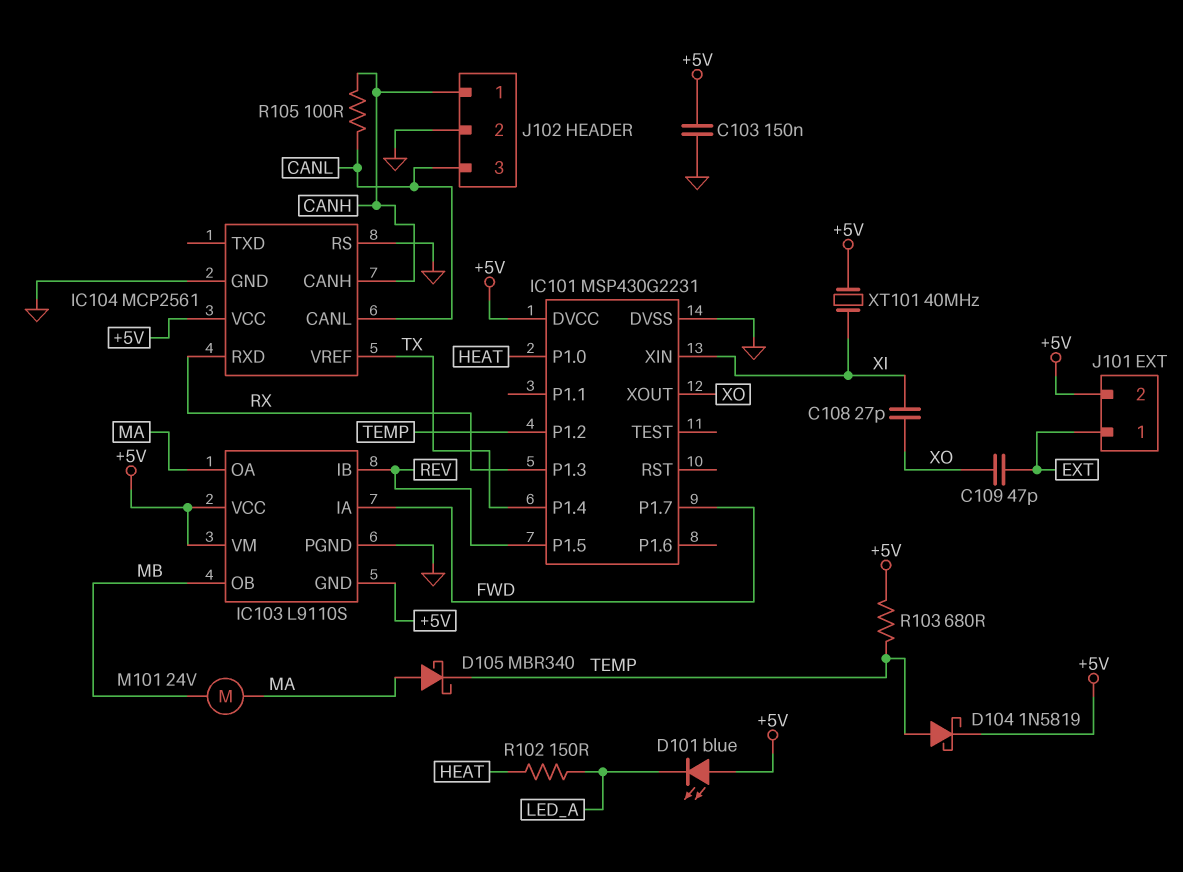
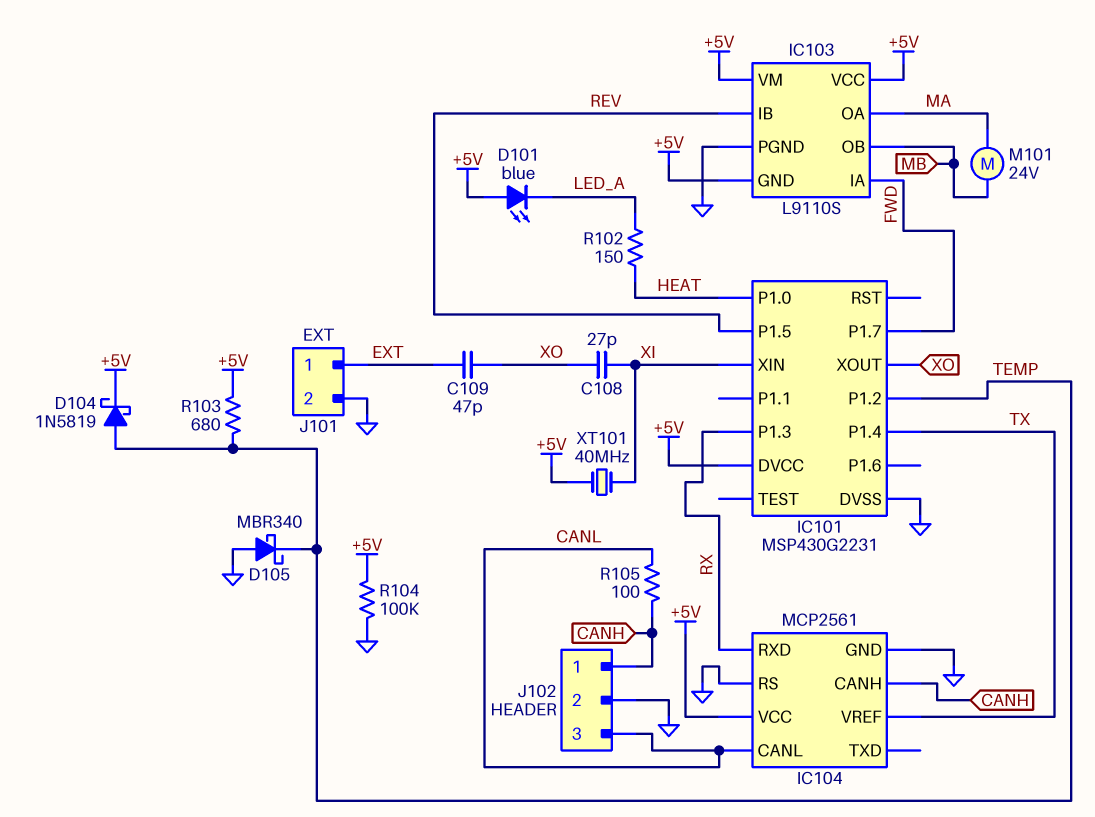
C103: 150nF (+5V, GND) -> none
D105: schottky MBR340 (A MA, K TEMP) -> schottky MBR340 (A GND, K TEMP)
J101 pin 2: +5V -> GND
R104: none -> 100k (+5V, GND)

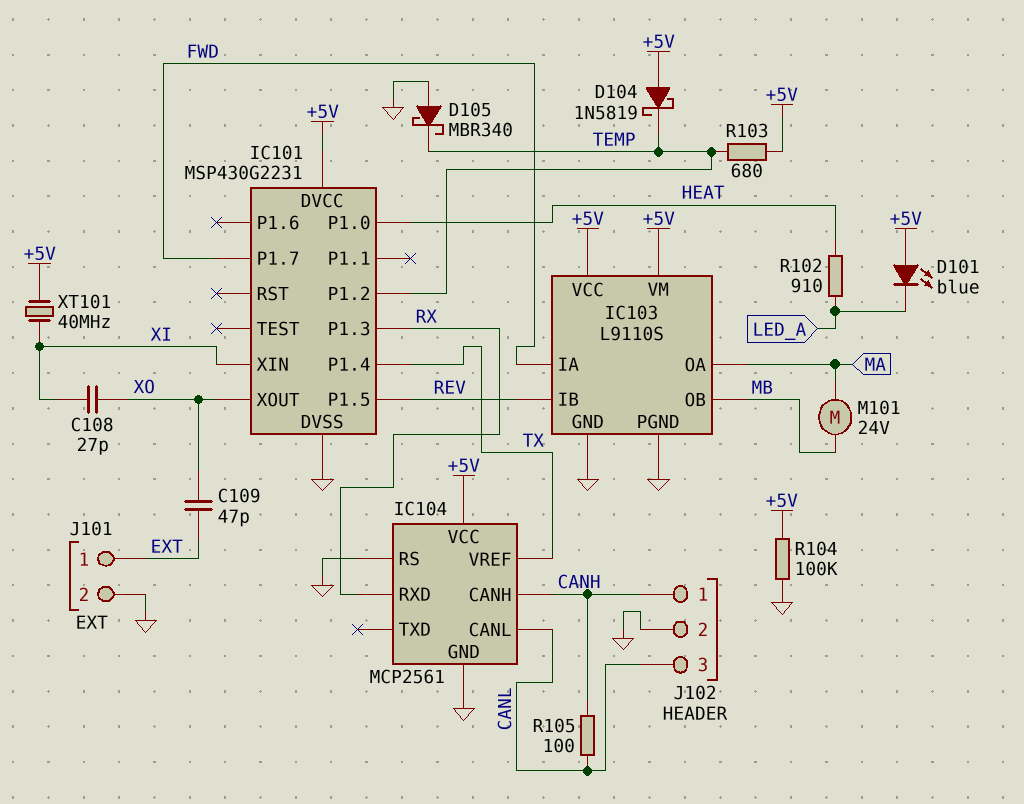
D104: schottky 1N5819 (A TEMP, K +5V) -> schottky 1N5819 (A +5V, K TEMP)
IC103 pin GND: +5V -> GND
R102: 150 (HEAT, LED_A) -> 910 (HEAT, LED_A)

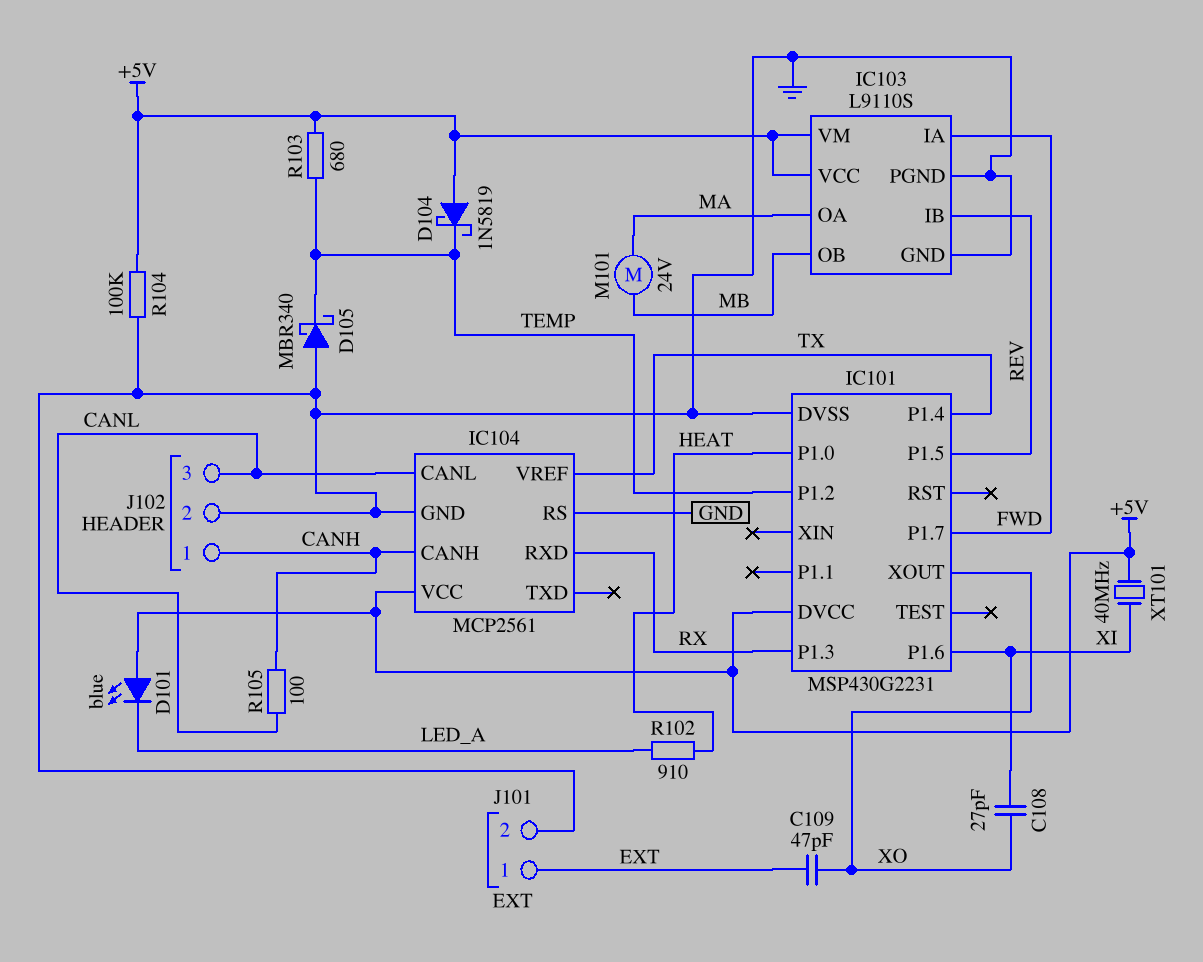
IC101 pin P1.6: none -> XI
IC101 pin XIN: XI -> none

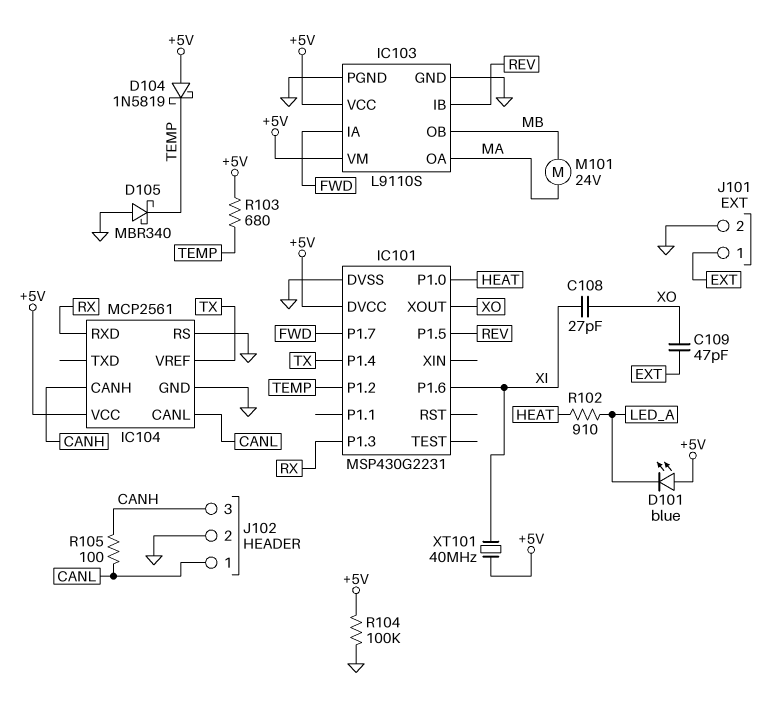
J102 pin 1: CANH -> CANL
J102 pin 3: CANL -> CANH

